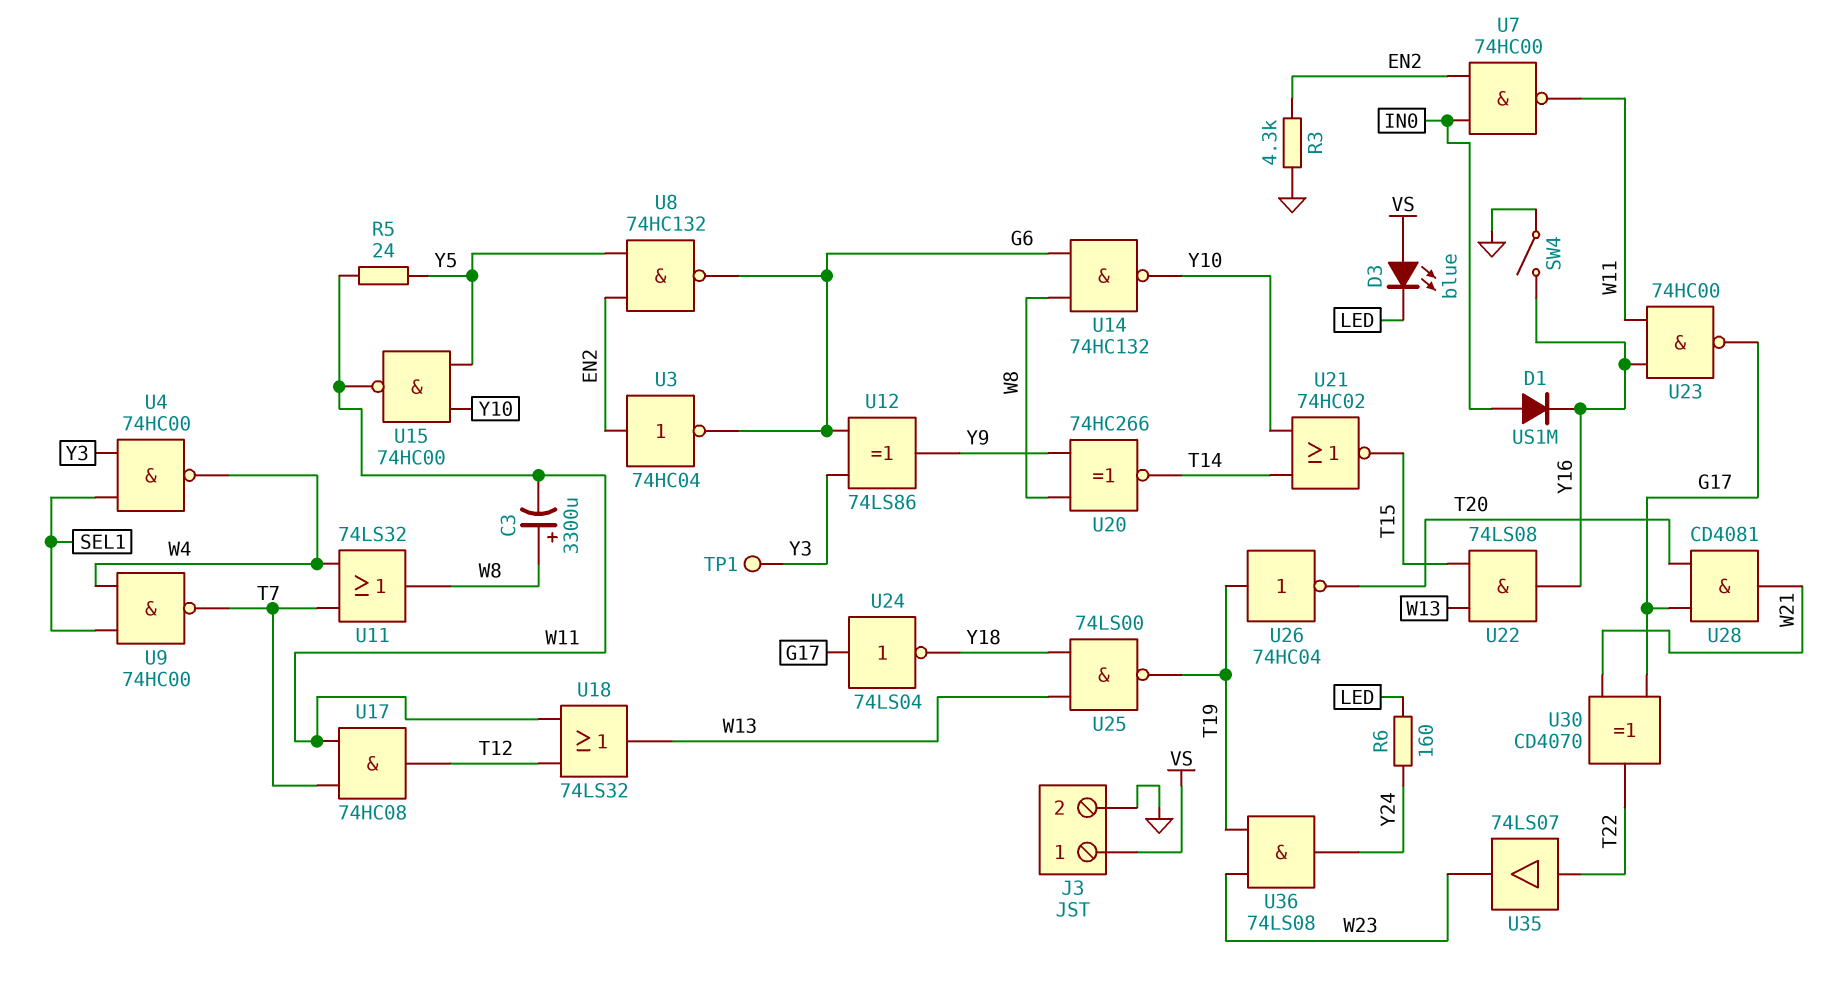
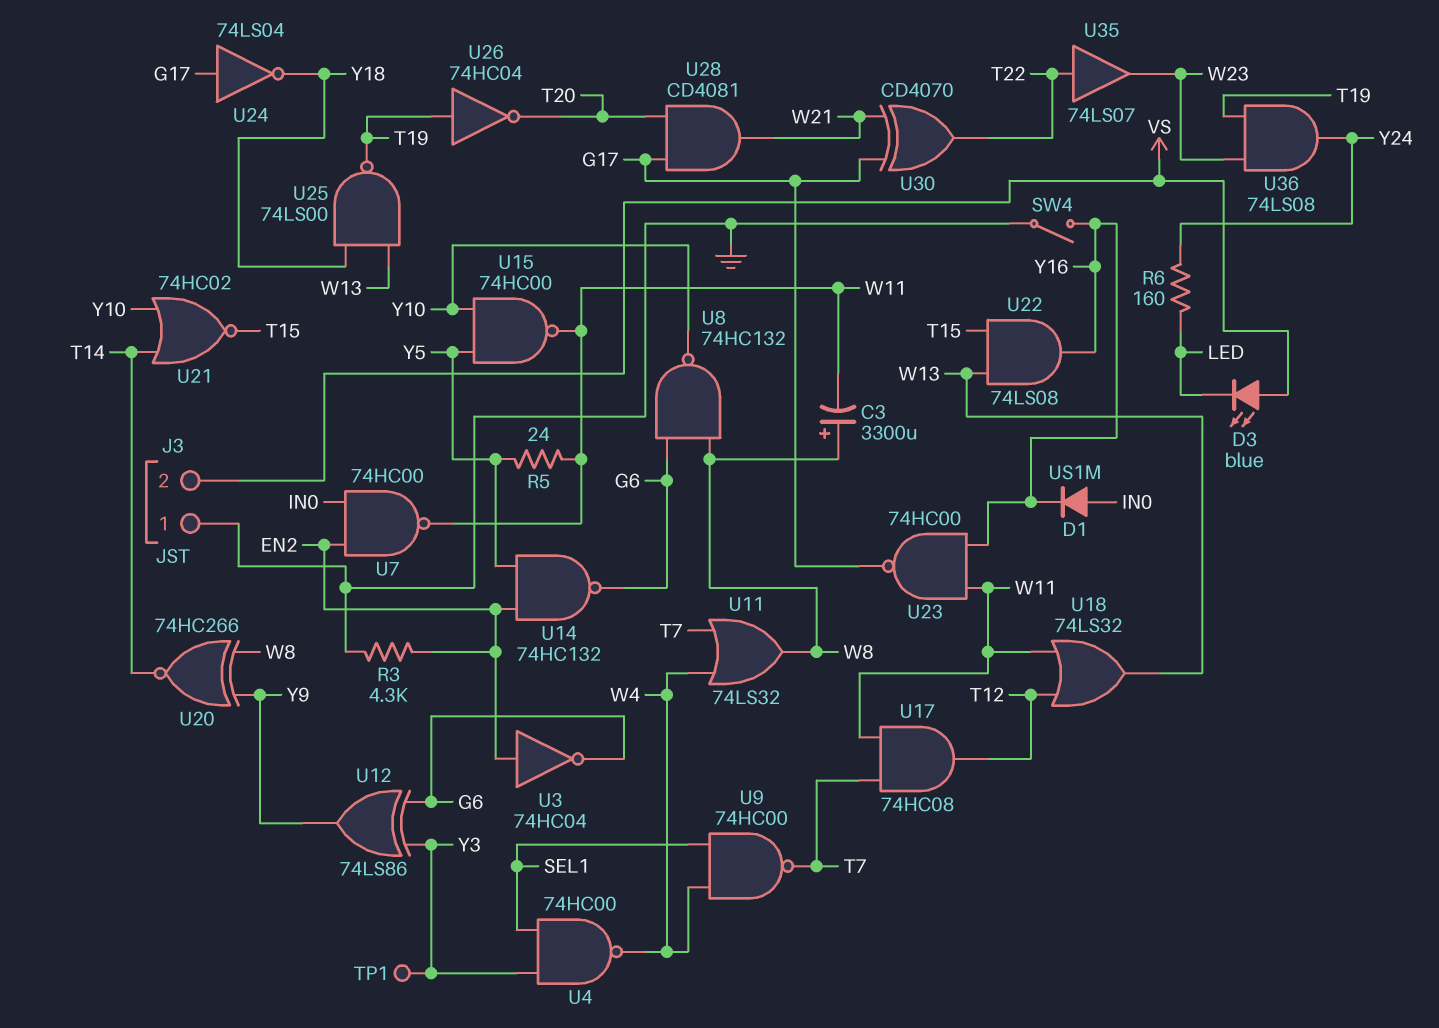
J3 pin 1: VS -> GND
J3 pin 2: GND -> VS
U8: NAND 74HC132 (in EN2, in Y5, out G6) -> NAND 74HC132 (in G6, in W8, out Y10)
U14: NAND 74HC132 (in G6, in W8, out Y10) -> NAND 74HC132 (in EN2, in Y5, out G6)

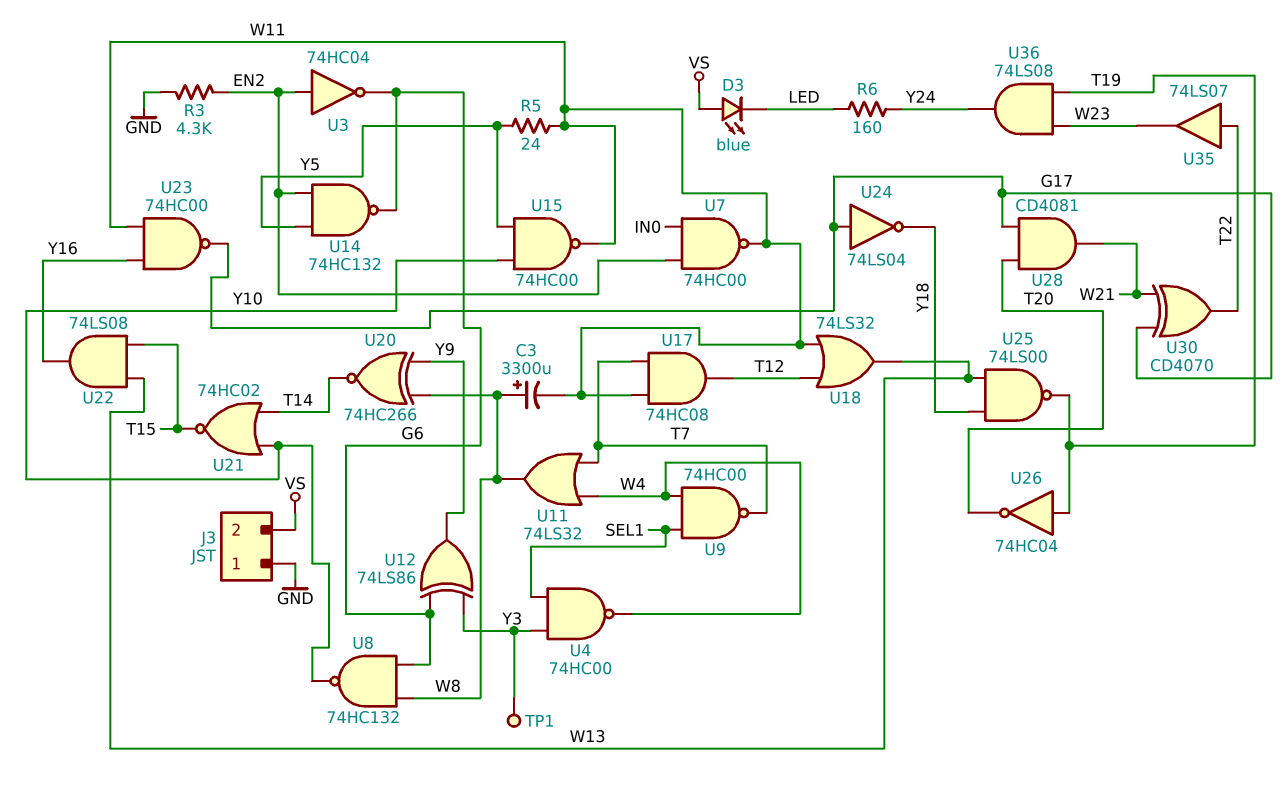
D1: diode US1M (A IN0, K Y16) -> none
SW4: switch (GND, Y16) -> none

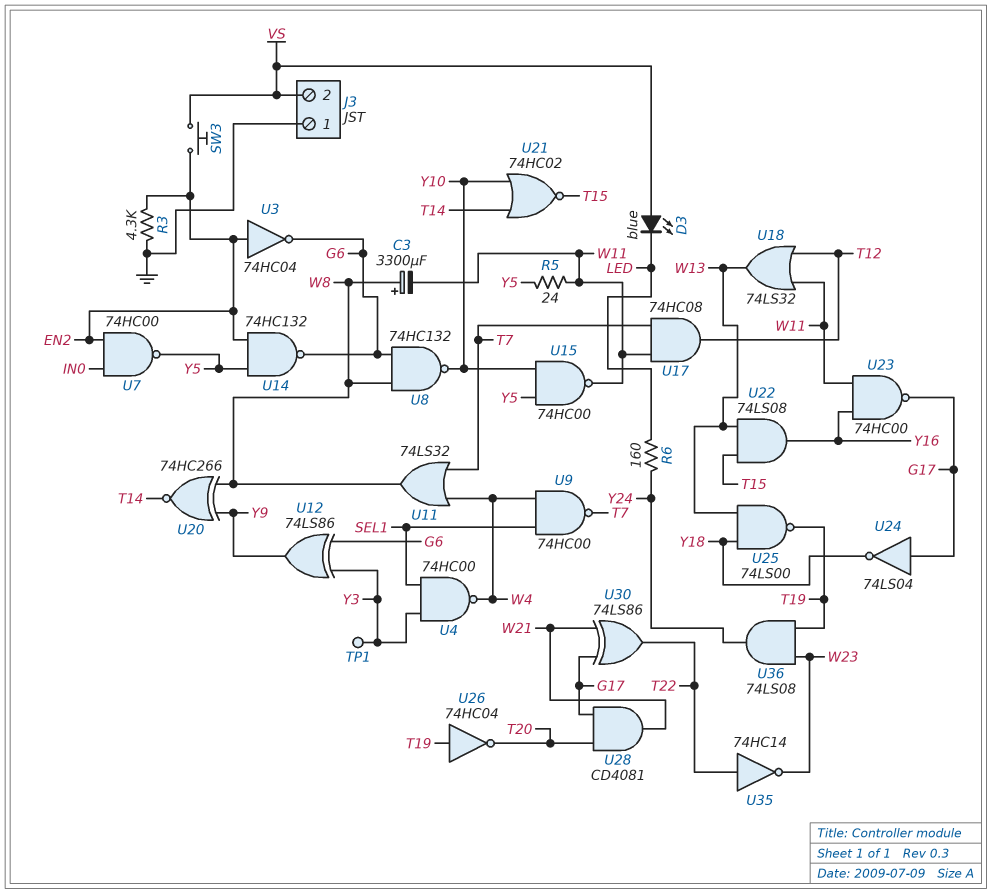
SW3: none -> button (EN2, VS)
U7: NAND 74HC00 (in EN2, in IN0, out W11) -> NAND 74HC00 (in EN2, in IN0, out Y5)
U30: XOR CD4070 (in G17, in W21, out T22) -> XOR 74LS86 (in G17, in W21, out T22)
U35: buffer 74LS07 (in T22, out W23) -> NOT 74HC14 (in T22, out W23)

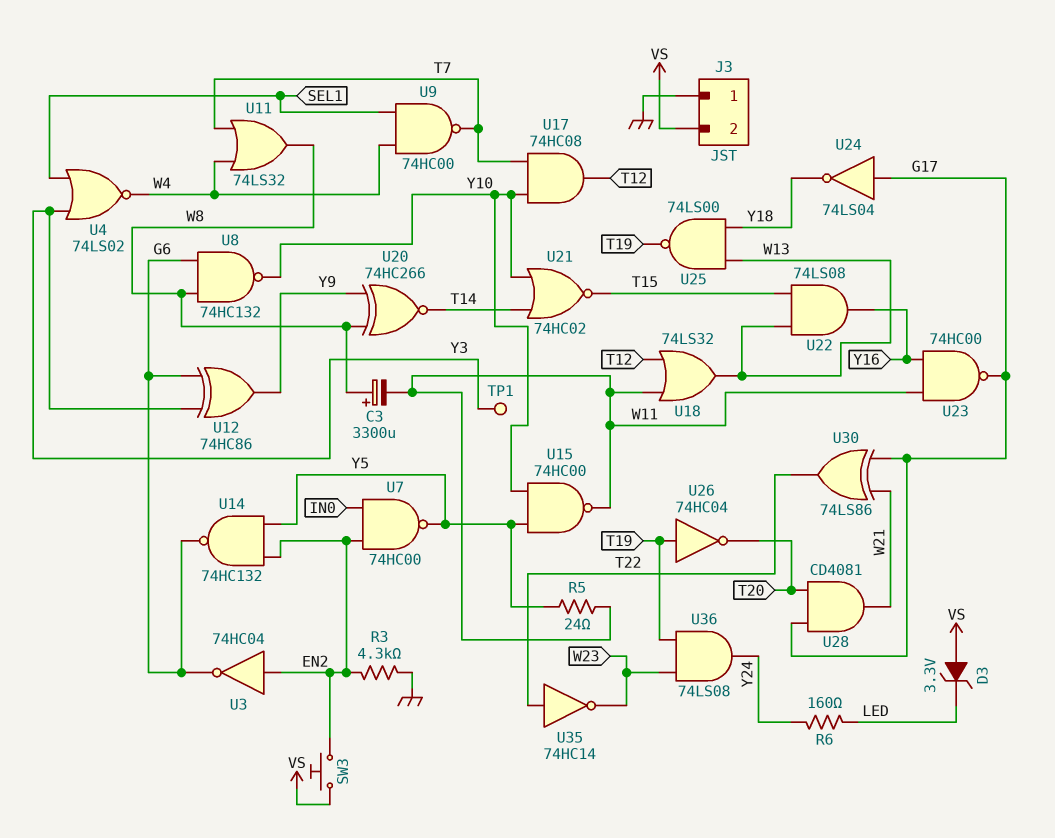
D3: LED blue (A VS, K LED) -> zener 3.3V (A VS, K LED)
U4: NAND 74HC00 (in SEL1, in Y3, out W4) -> NOR 74LS02 (in SEL1, in Y3, out W4)
U12: XOR 74LS86 (in G6, in Y3, out Y9) -> XOR 74HC86 (in G6, in Y3, out Y9)
U17: AND 74HC08 (in T7, in W11, out T12) -> AND 74HC08 (in T7, in Y10, out T12)

